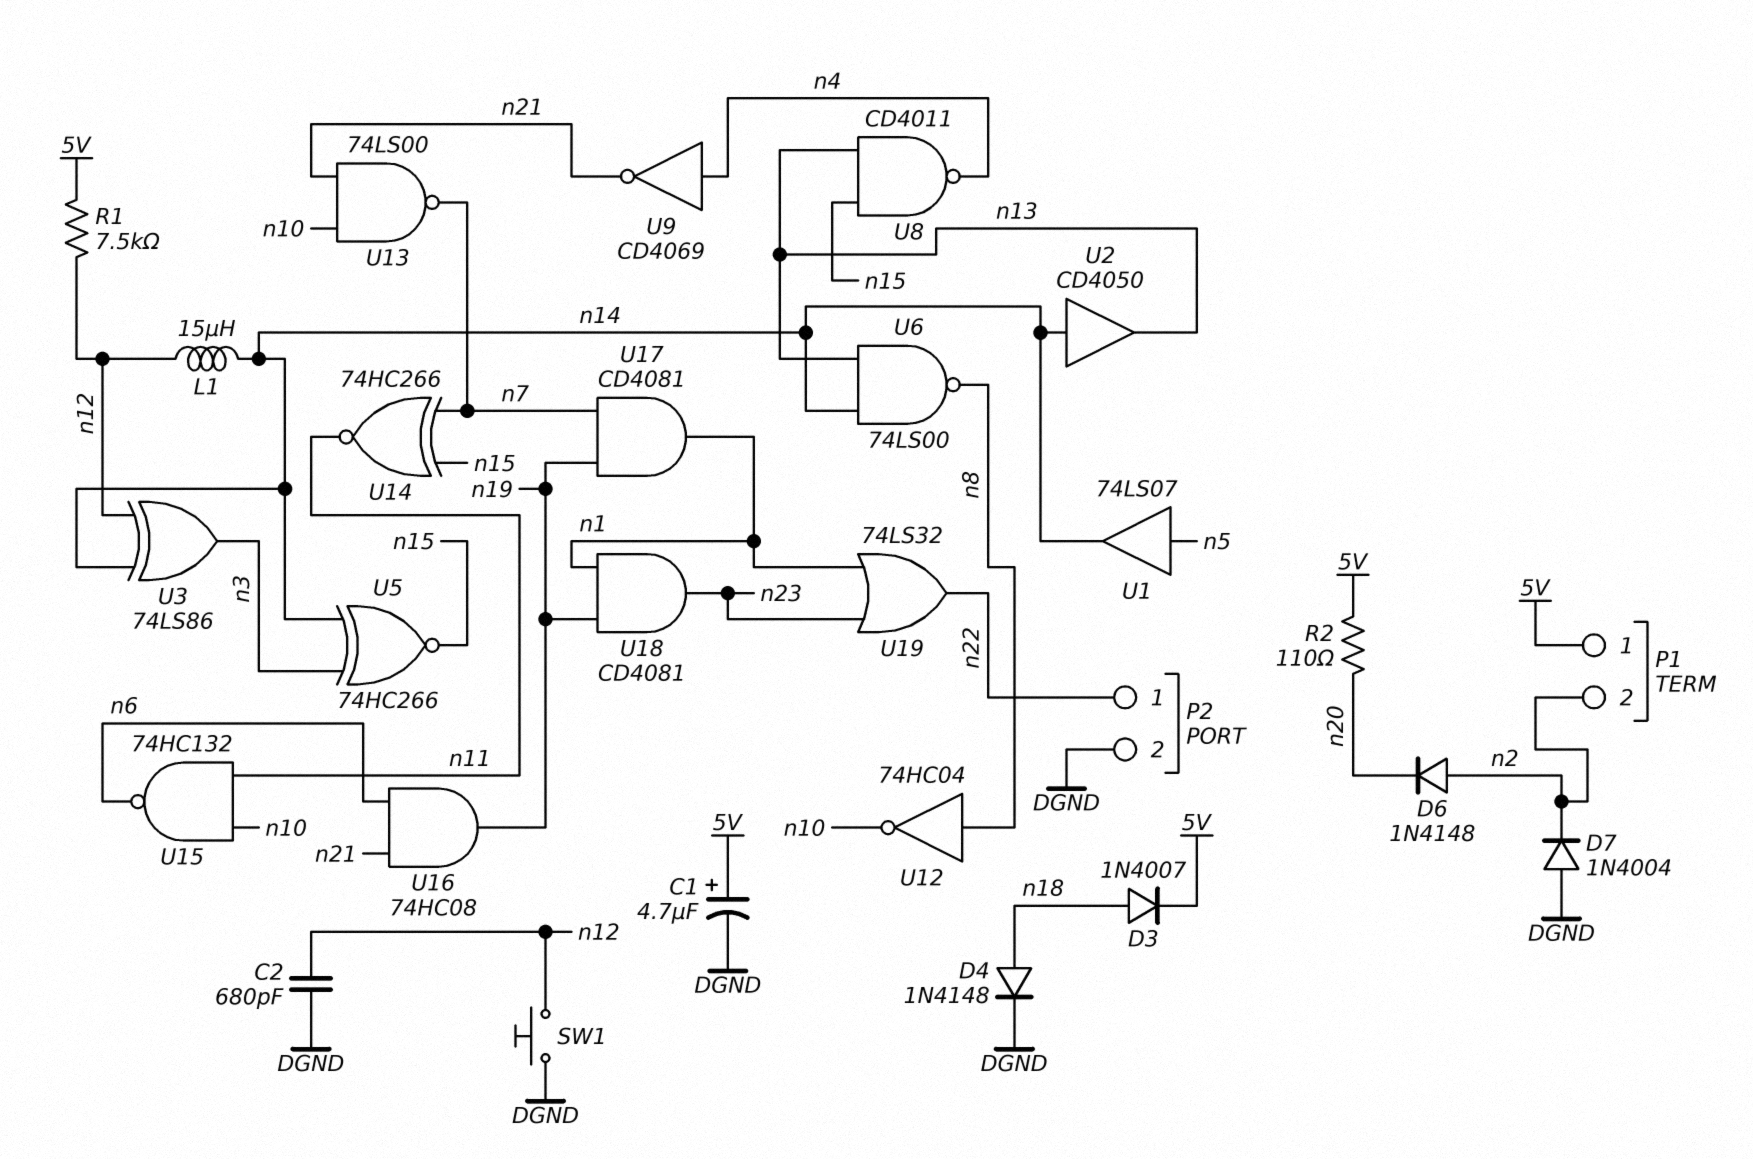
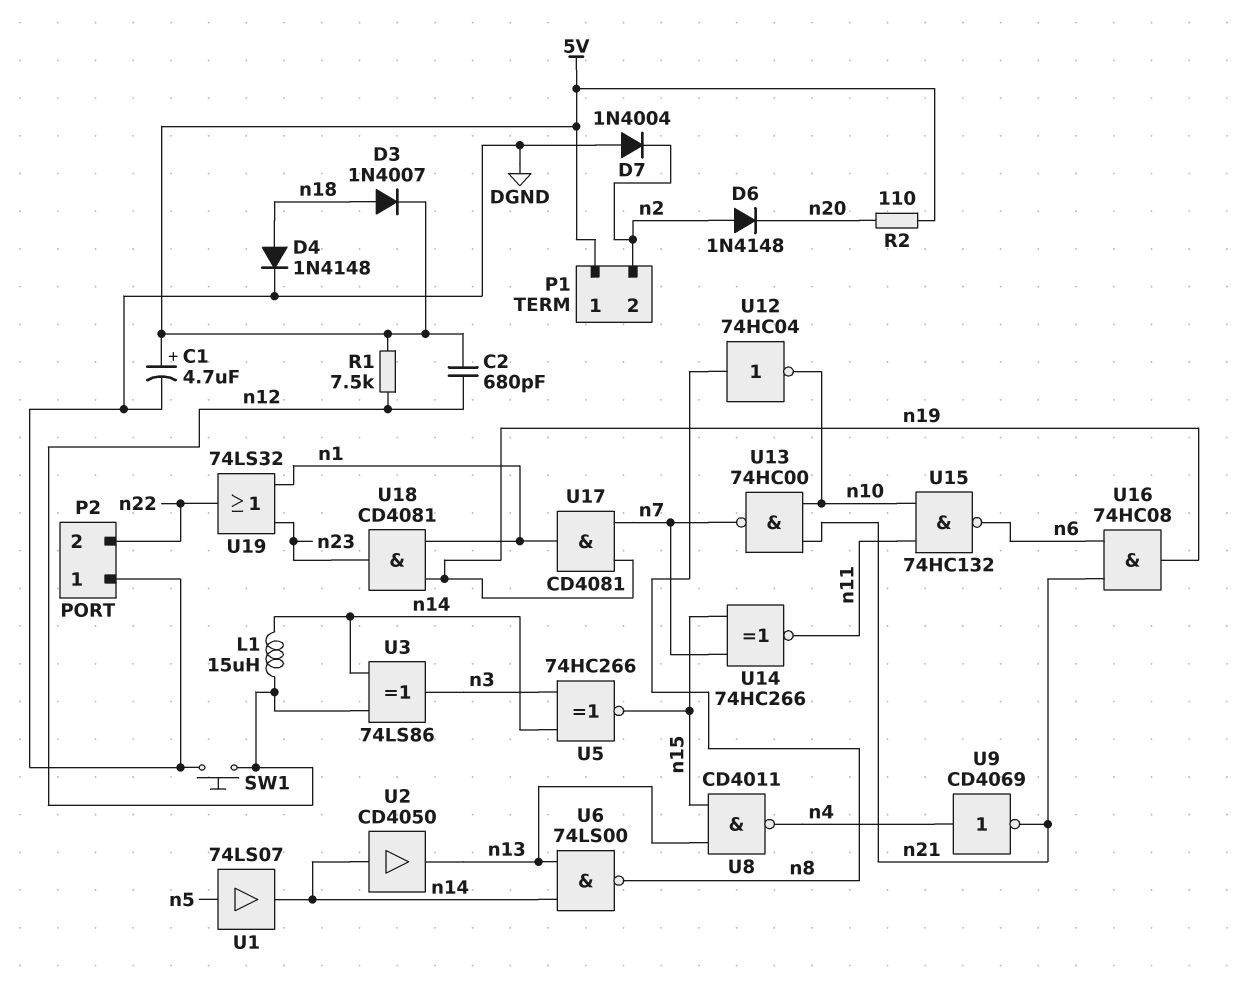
C2: 680pF (DGND, n12) -> 680pF (5V, n12)
P2 pin 1: n22 -> DGND
P2 pin 2: DGND -> n22
U13: NAND 74LS00 (in n10, in n21, out n7) -> NAND 74HC00 (in n10, in n21, out n7)

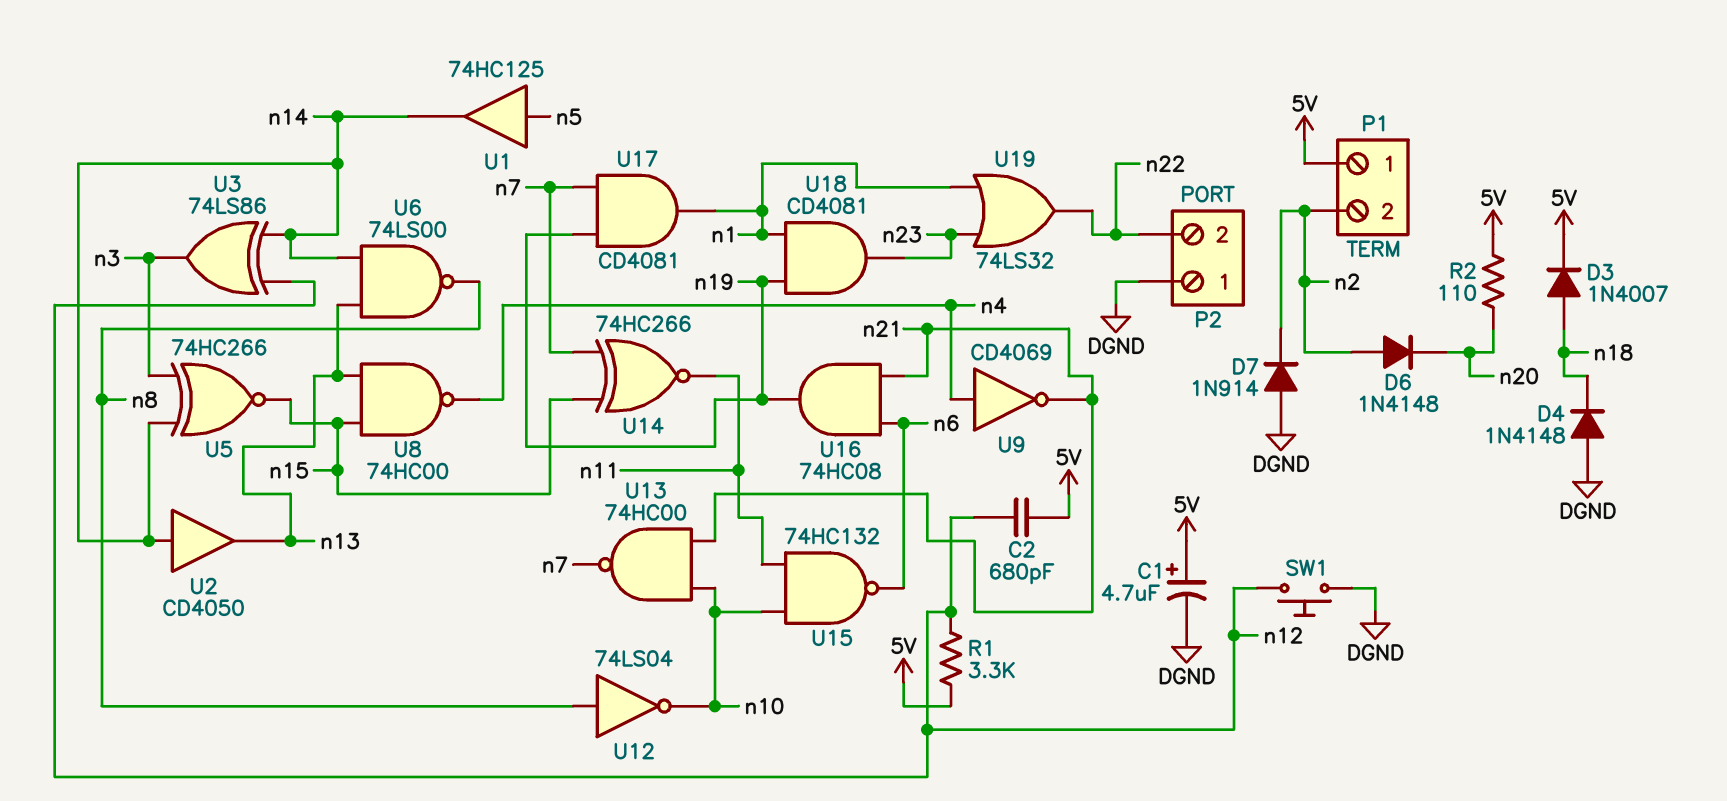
D4: diode 1N4148 (A n18, K DGND) -> diode 1N4148 (A DGND, K n18)
D7: diode 1N4004 (A DGND, K n2) -> diode 1N914 (A DGND, K n2)
L1: 15uH (n12, n14) -> none
R1: 7.5k (5V, n12) -> 3.3k (5V, n12)
U1: buffer 74LS07 (in n5, out n14) -> buffer 74HC125 (in n5, out n14)
U8: NAND CD4011 (in n13, in n15, out n4) -> NAND 74HC00 (in n13, in n15, out n4)
U12: NOT 74HC04 (in n8, out n10) -> NOT 74LS04 (in n8, out n10)

